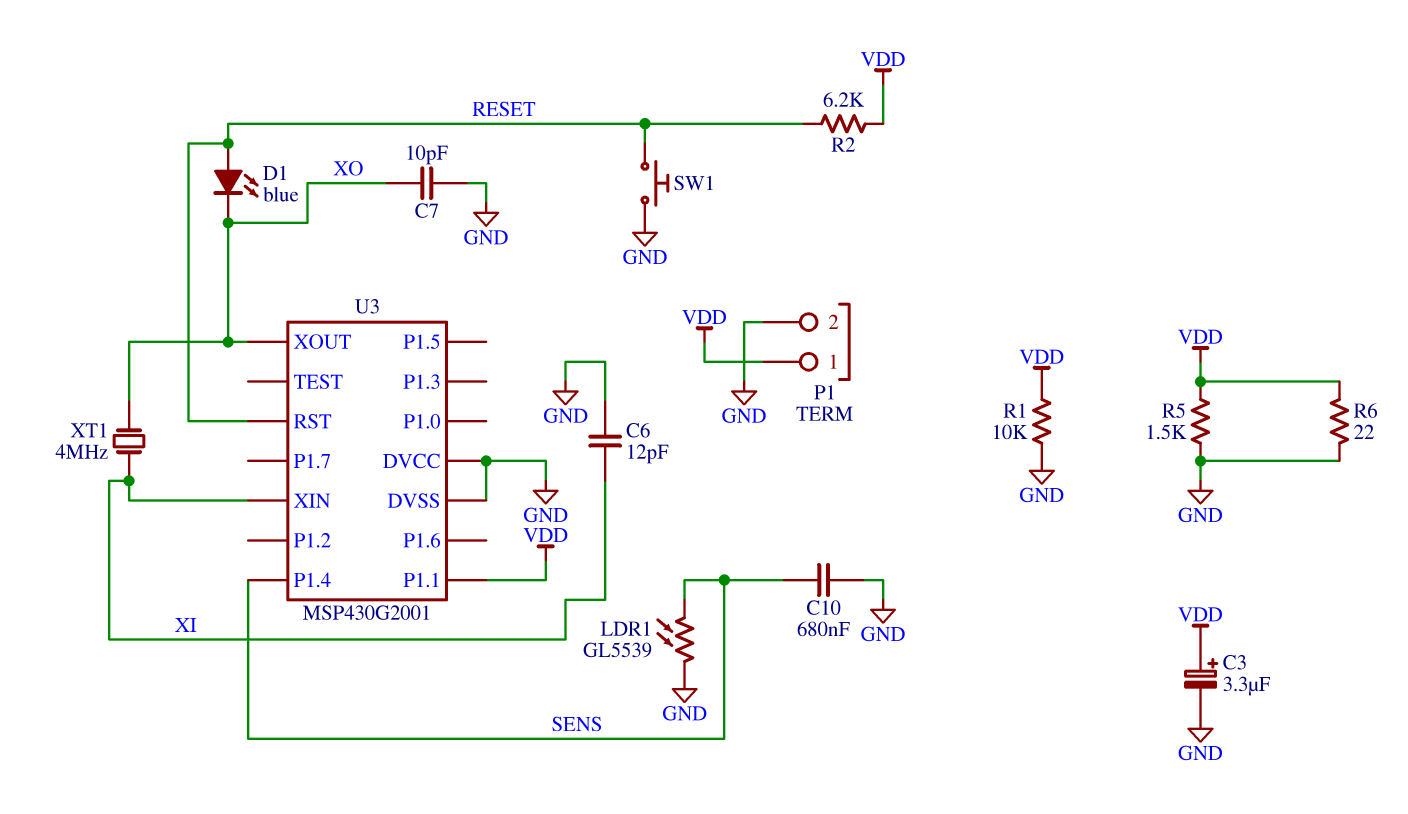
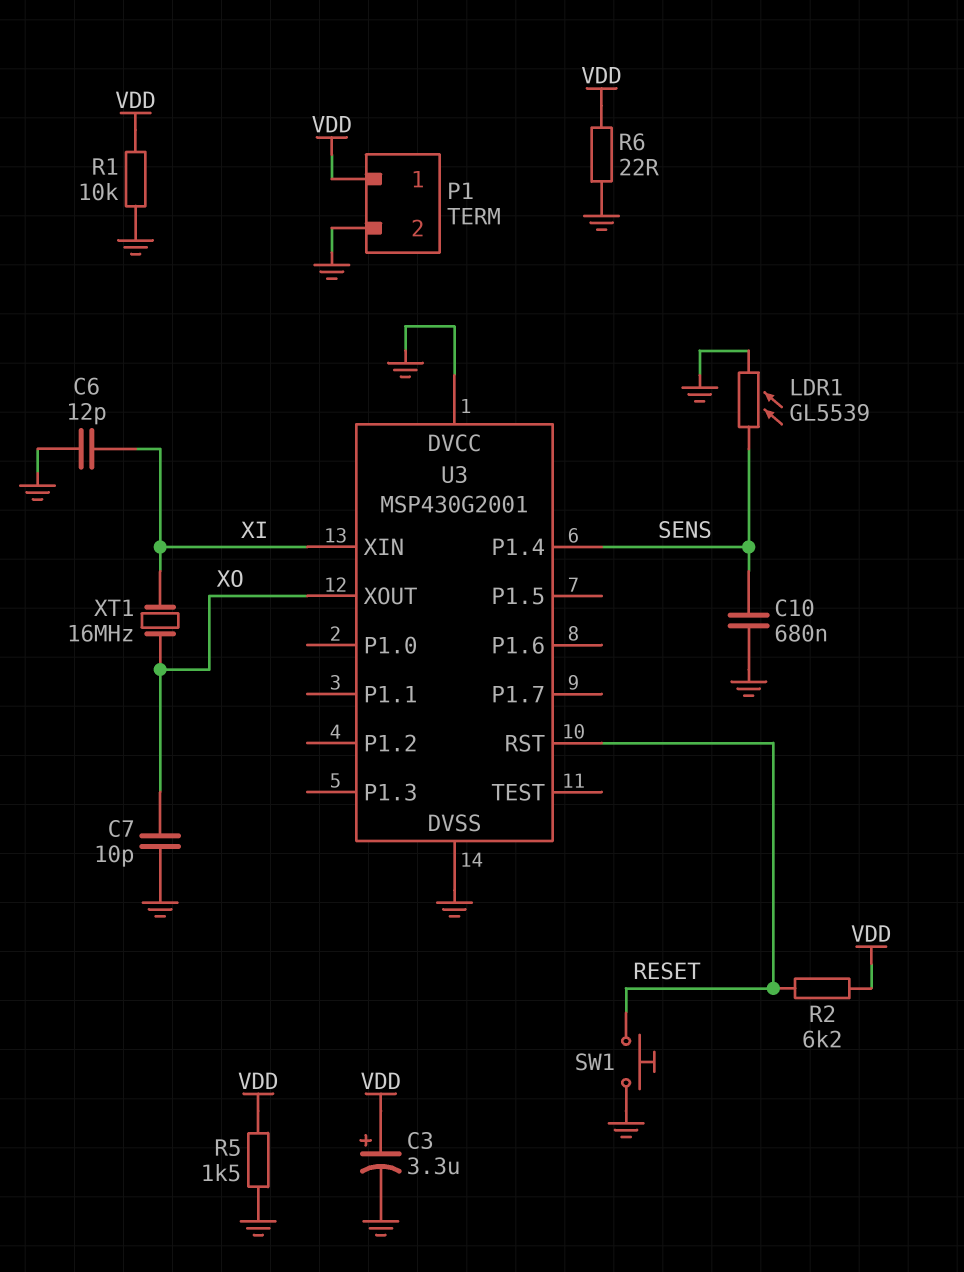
D1: LED blue (A RESET, K XO) -> none
U3 pin P1.1: VDD -> none
XT1: 4MHz (XI, XO) -> 16MHz (XI, XO)

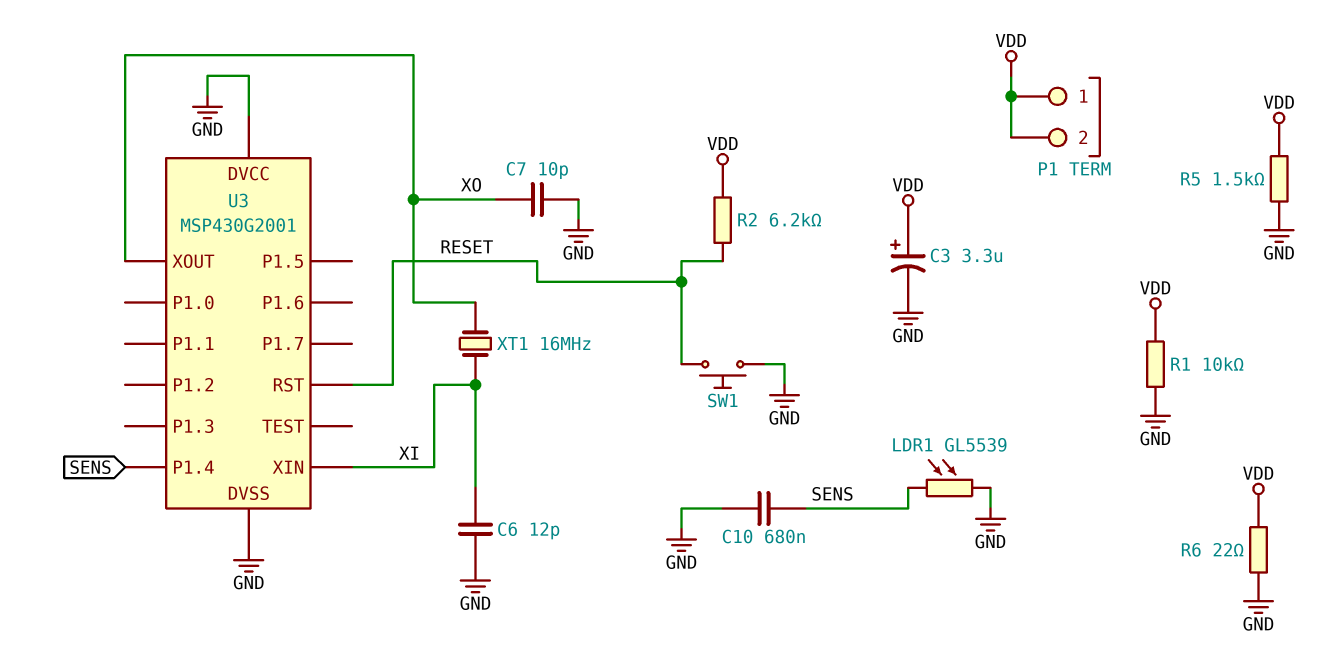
P1 pin 2: GND -> VDD

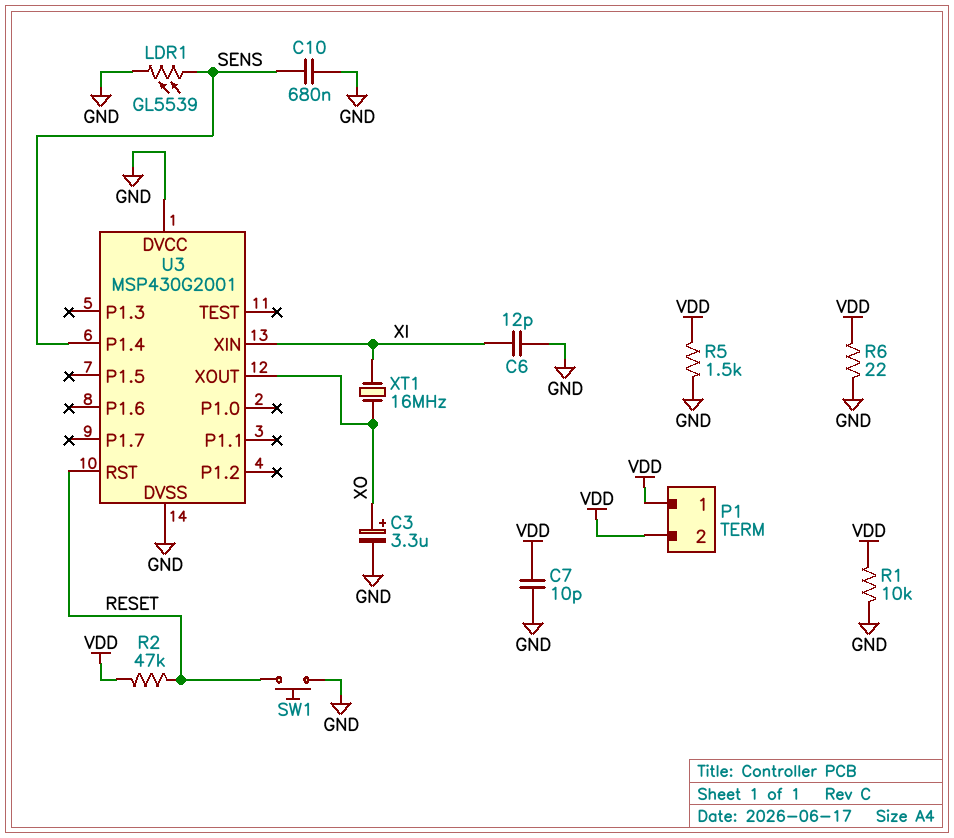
C3: 3.3uF (plus VDD, minus GND) -> 3.3uF (plus XO, minus GND)
C7: 10pF (GND, XO) -> 10pF (GND, VDD)
R2: 6.2k (RESET, VDD) -> 47k (RESET, VDD)

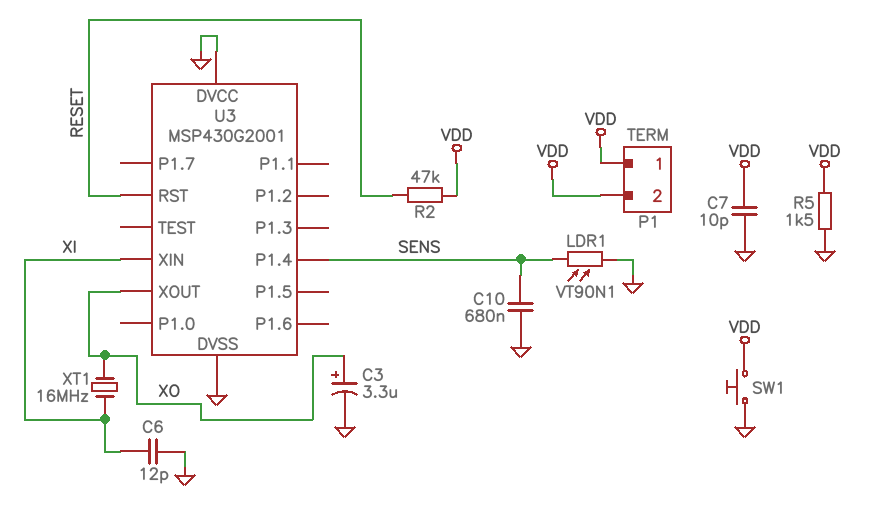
LDR1: GL5539 (GND, SENS) -> VT90N1 (GND, SENS)
R1: 10k (GND, VDD) -> none
R6: 22 (GND, VDD) -> none
SW1: button (GND, RESET) -> button (GND, VDD)

